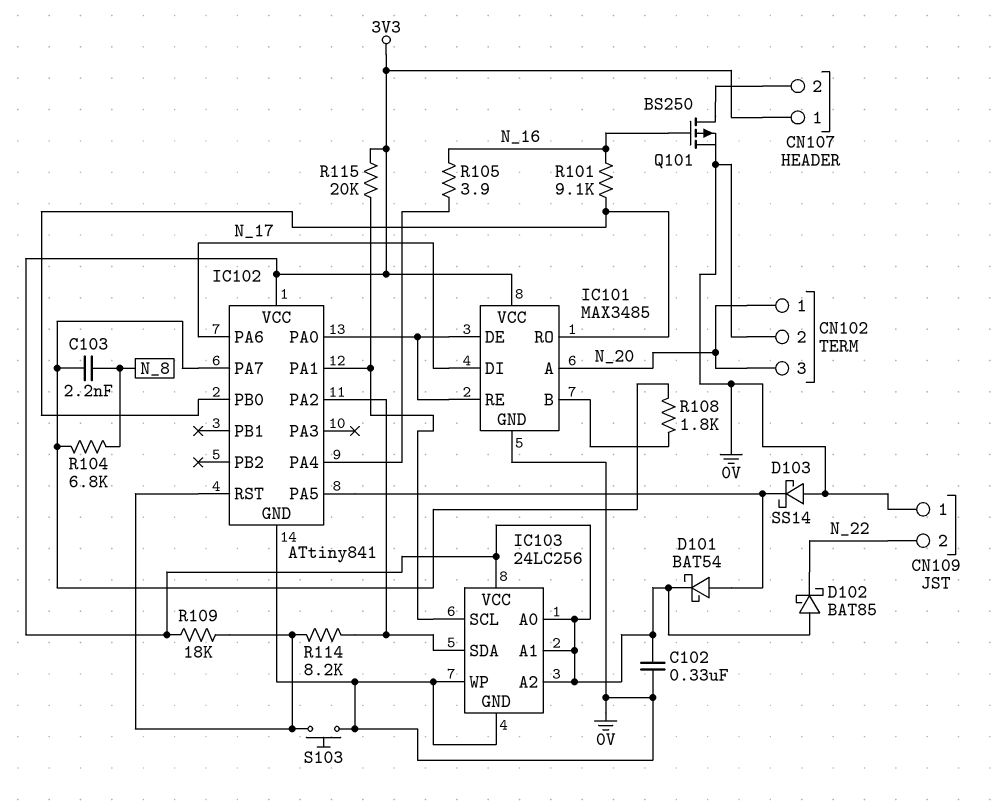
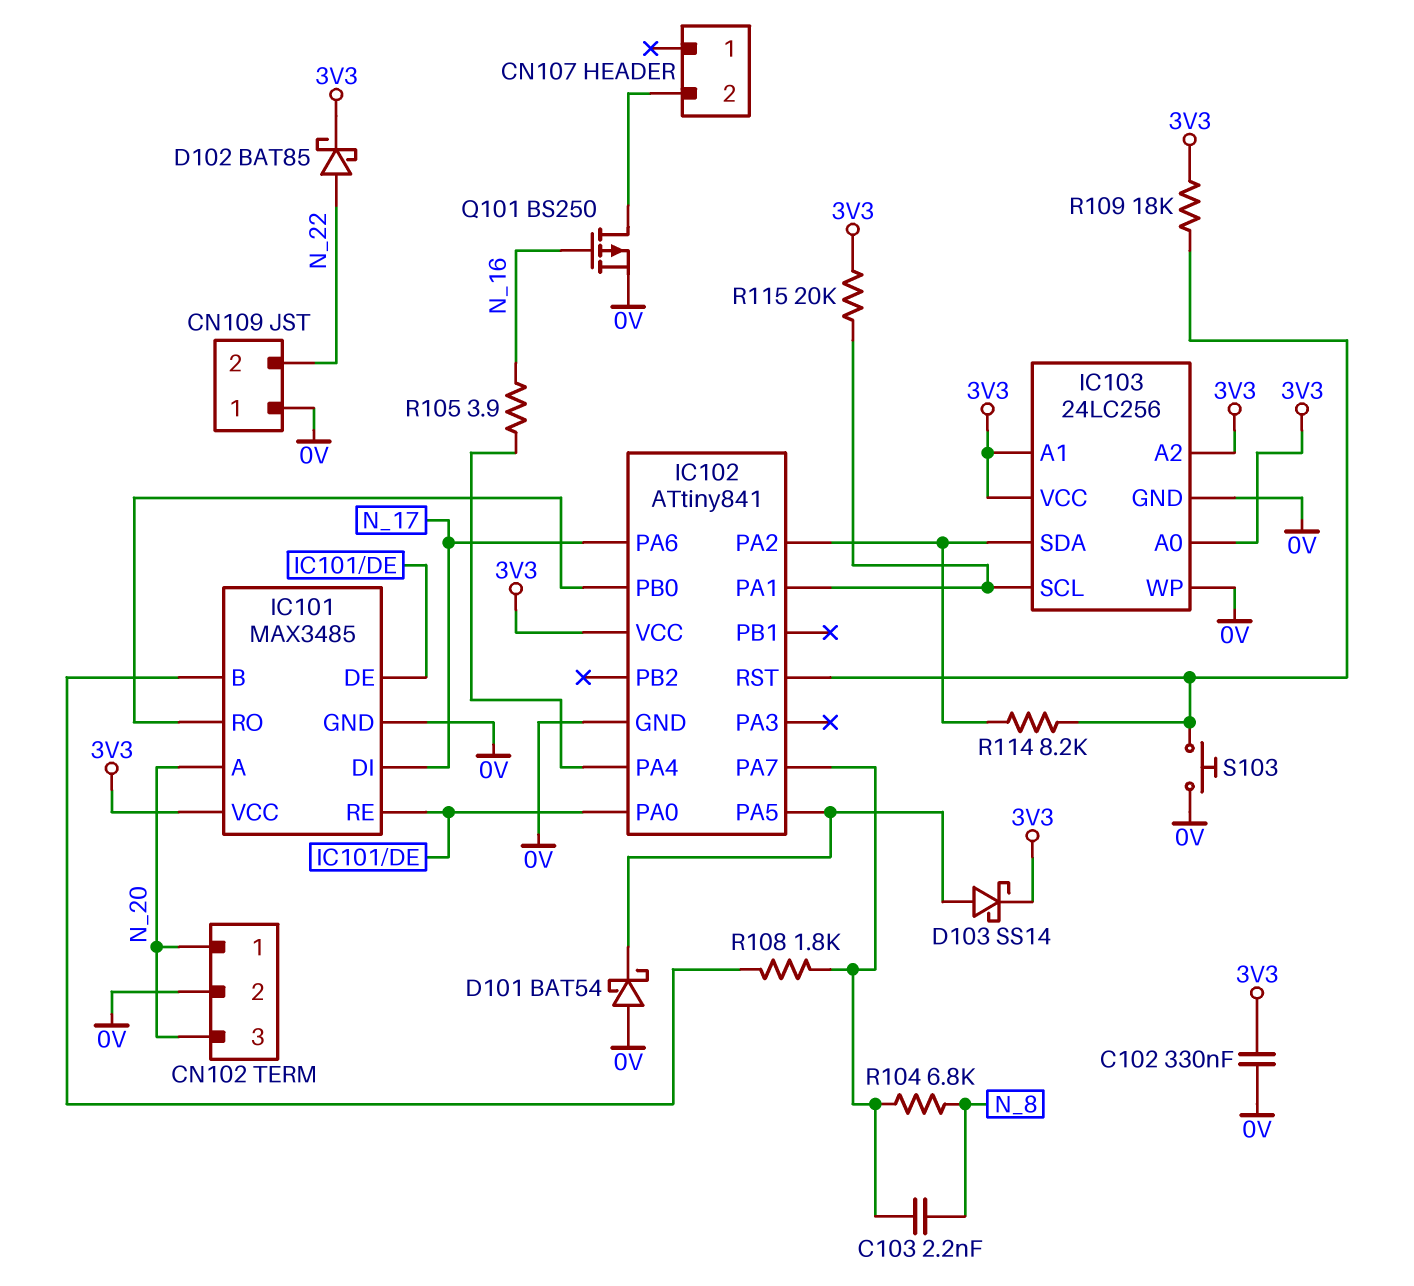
CN107 pin 1: 3V3 -> none
D101: schottky BAT54 (A IC102/PA5, K 3V3) -> schottky BAT54 (A 0V, K IC102/PA5)
D102: schottky BAT85 (A 3V3, K N_22) -> schottky BAT85 (A N_22, K 3V3)
D103: schottky SS14 (A 0V, K IC102/PA5) -> schottky SS14 (A IC102/PA5, K 3V3)
R101: 9.1k (IC101/RO, N_16) -> none

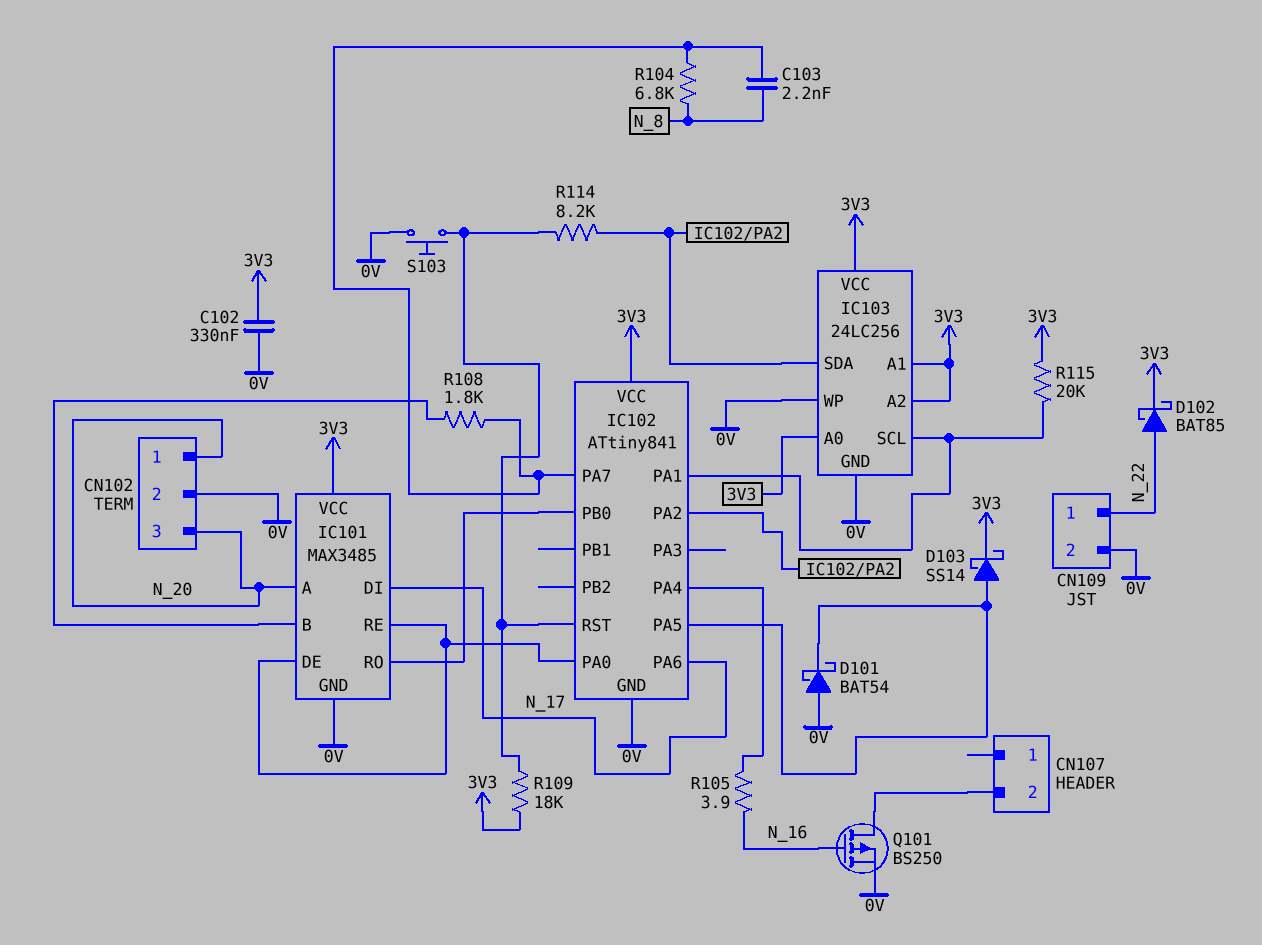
CN109 pin 1: 0V -> N_22
CN109 pin 2: N_22 -> 0V

